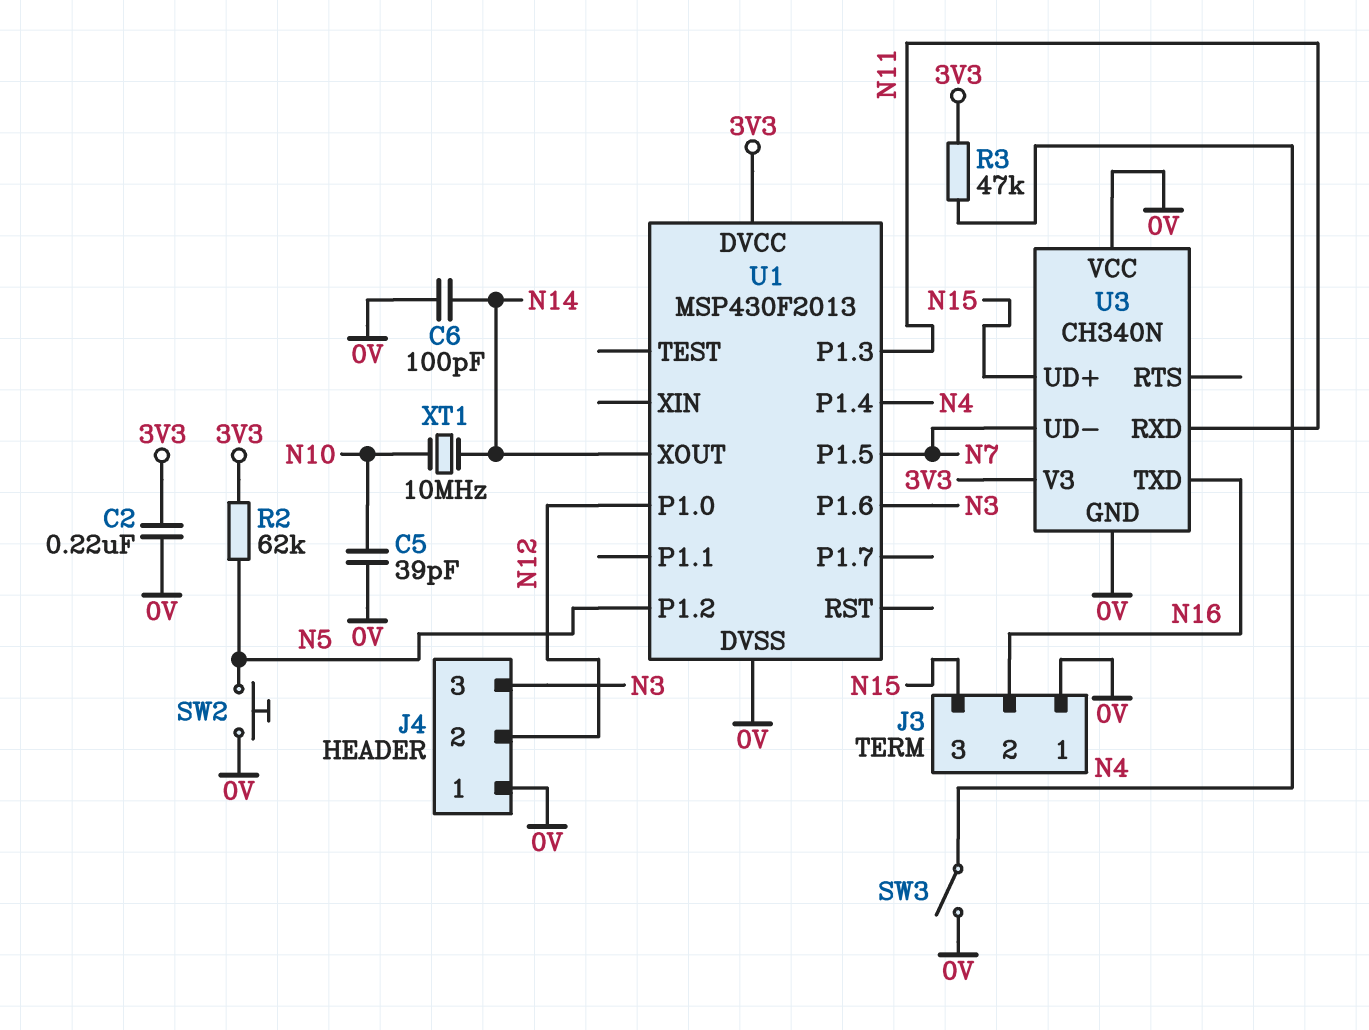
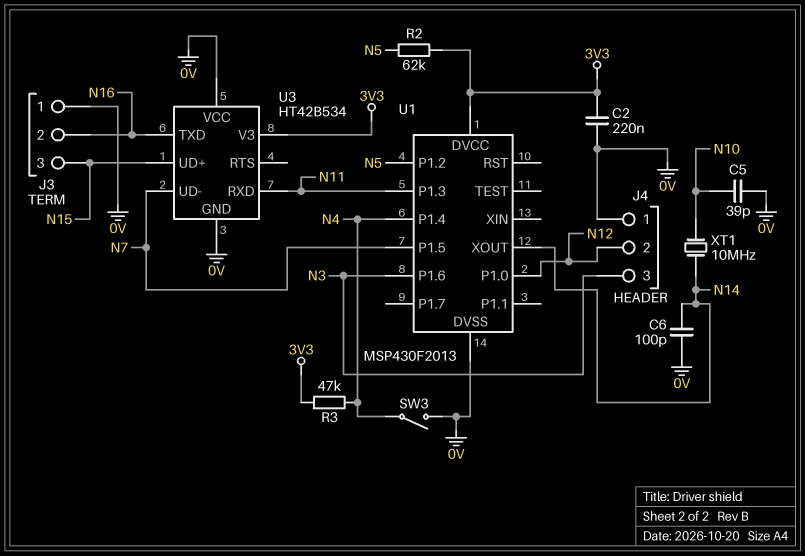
SW2: button (0V, N5) -> none
U3: CH340N -> HT42B534

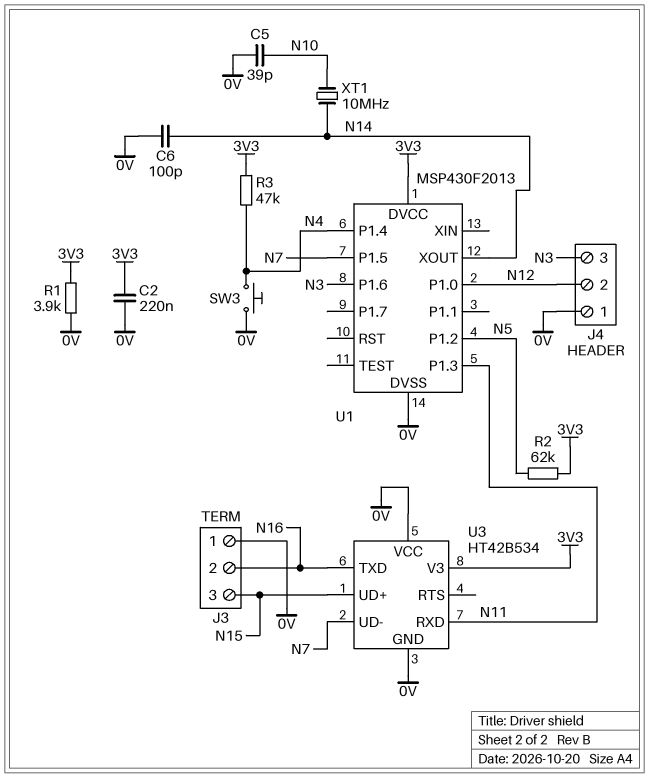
R1: none -> 3.9k (0V, 3V3)
SW3: switch (0V, N4) -> button (0V, N4)

